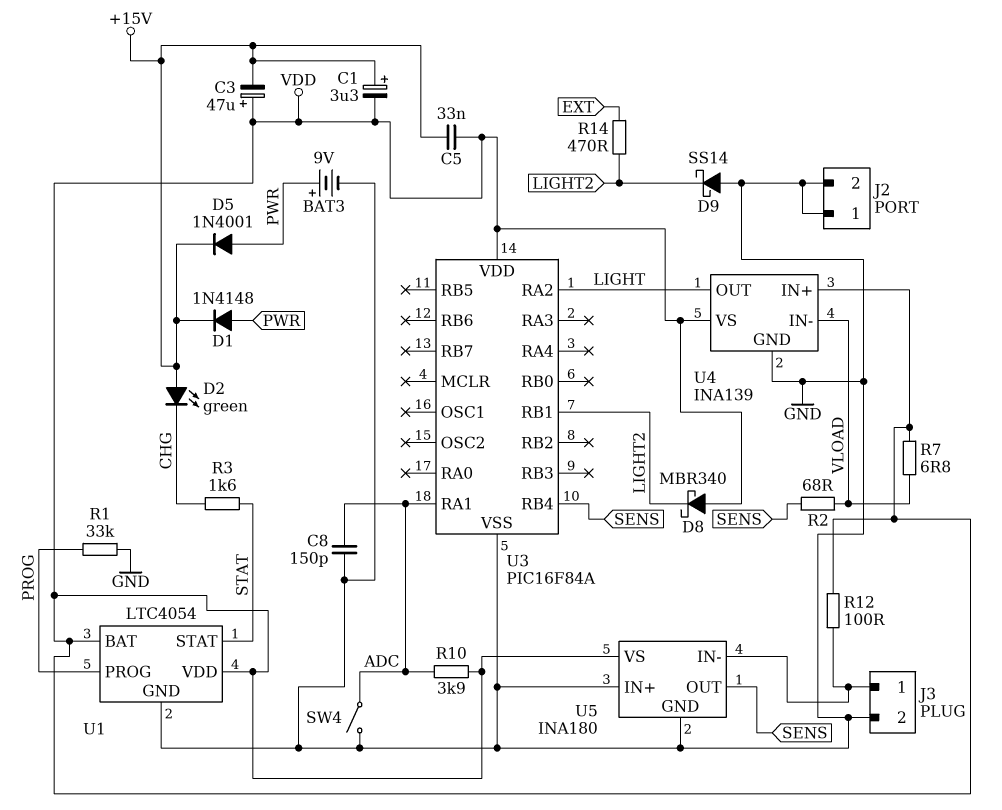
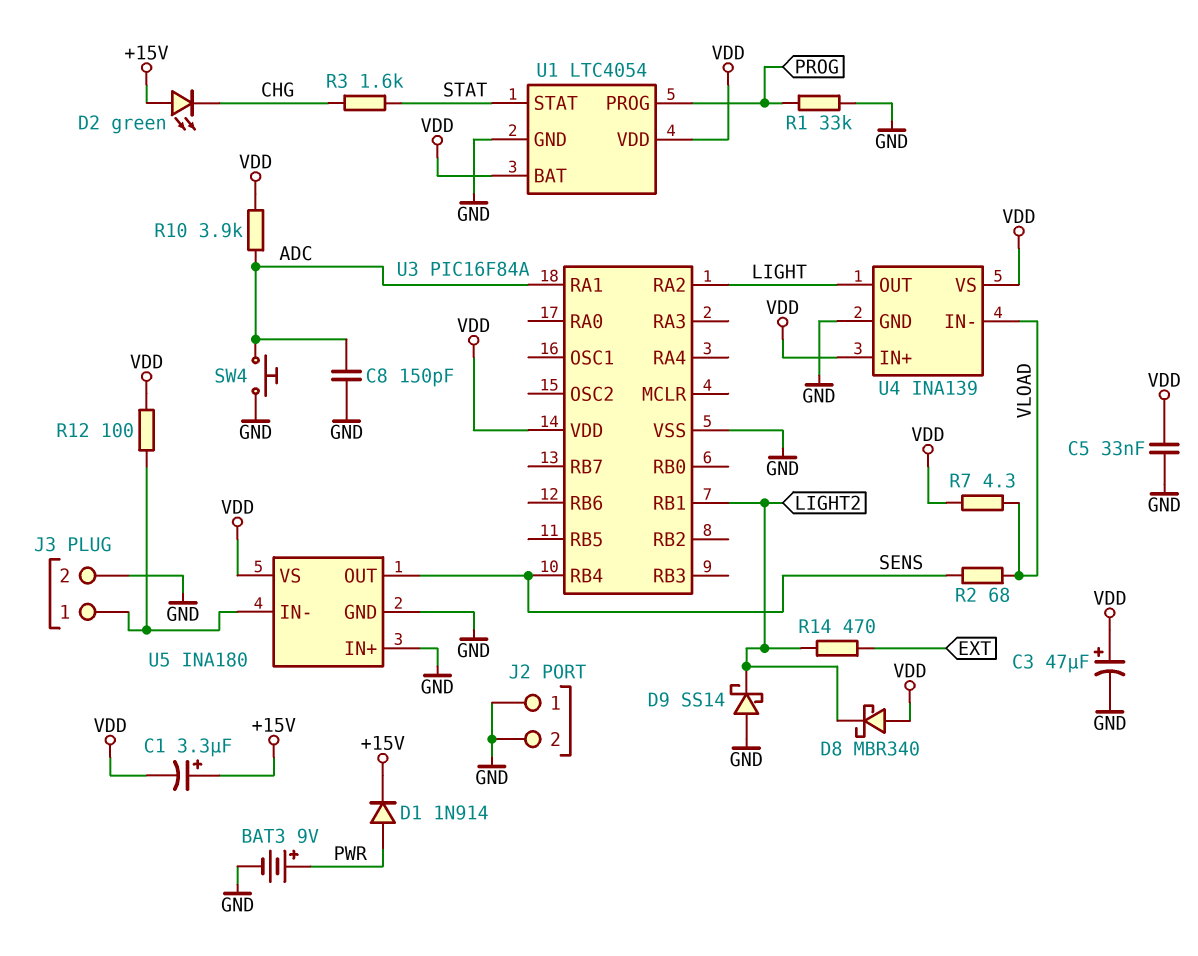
C3: 47uF (plus VDD, minus +15V) -> 47uF (plus VDD, minus GND)
C5: 33nF (+15V, VDD) -> 33nF (GND, VDD)
D1: diode 1N4148 (A PWR, K +15V) -> diode 1N914 (A PWR, K +15V)
D5: diode 1N4001 (A PWR, K +15V) -> none
R7: 6.8 (VDD, VLOAD) -> 4.3 (VDD, VLOAD)
SW4: switch (ADC, GND) -> button (ADC, GND)

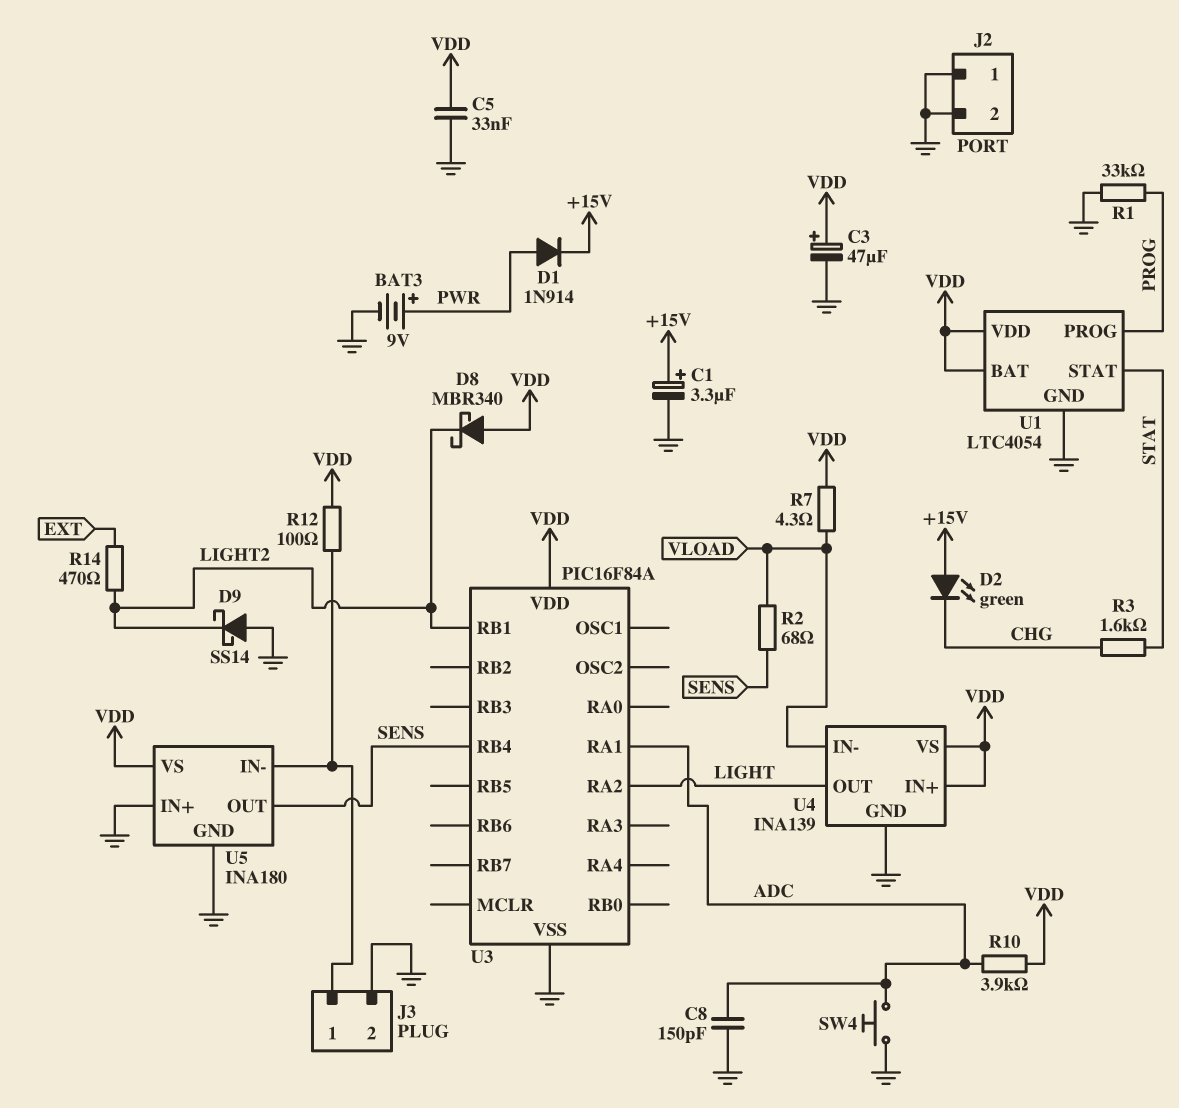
C1: 3.3uF (plus +15V, minus VDD) -> 3.3uF (plus +15V, minus GND)

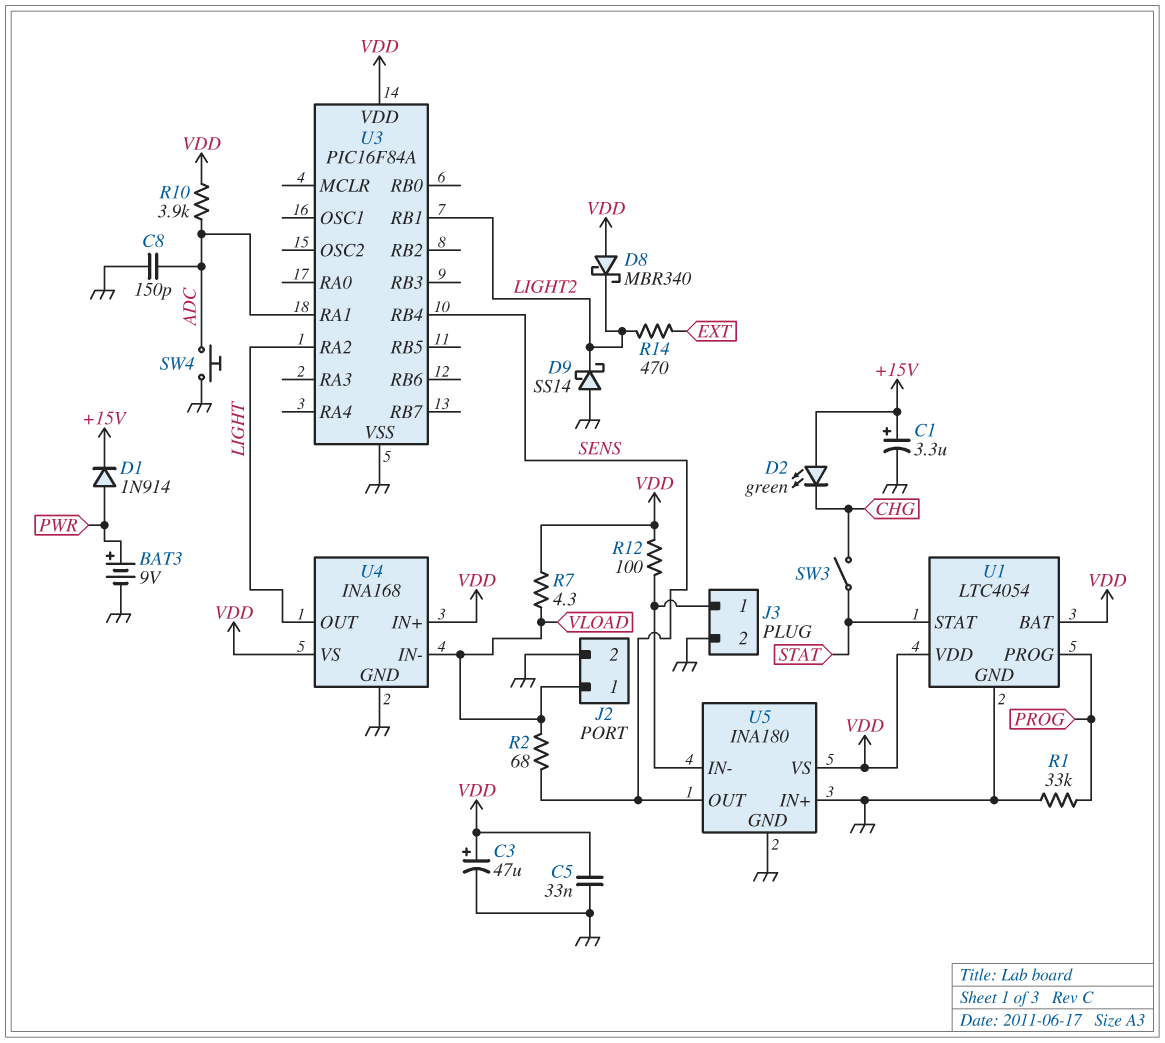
J2 pin 1: GND -> VLOAD
R3: 1.6k (CHG, STAT) -> none
SW3: none -> switch (CHG, STAT)
U4: INA139 -> INA168

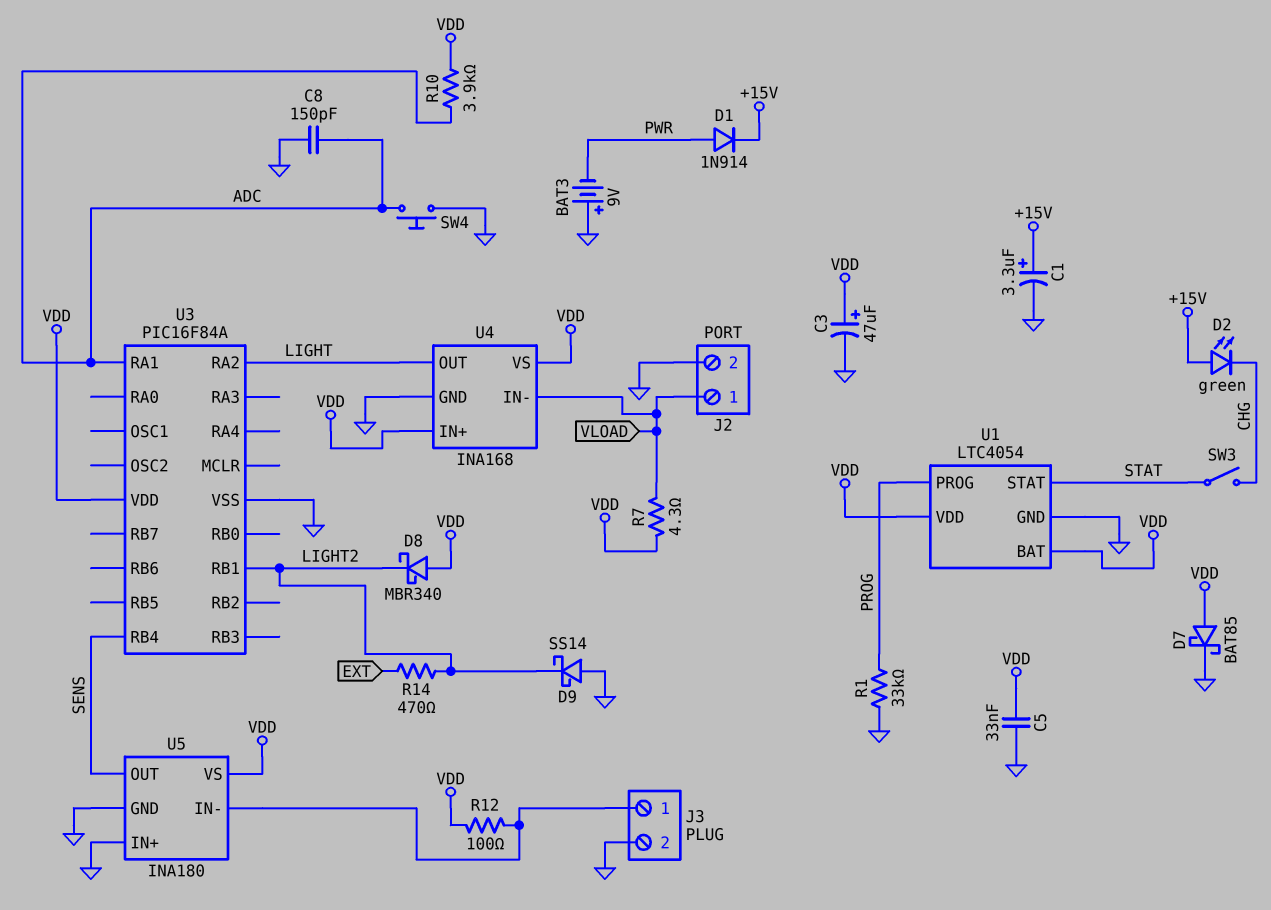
BAT3: 9V (plus PWR, minus GND) -> 9V (plus GND, minus PWR)
D7: none -> schottky BAT85 (A VDD, K GND)
R2: 68 (SENS, VLOAD) -> none

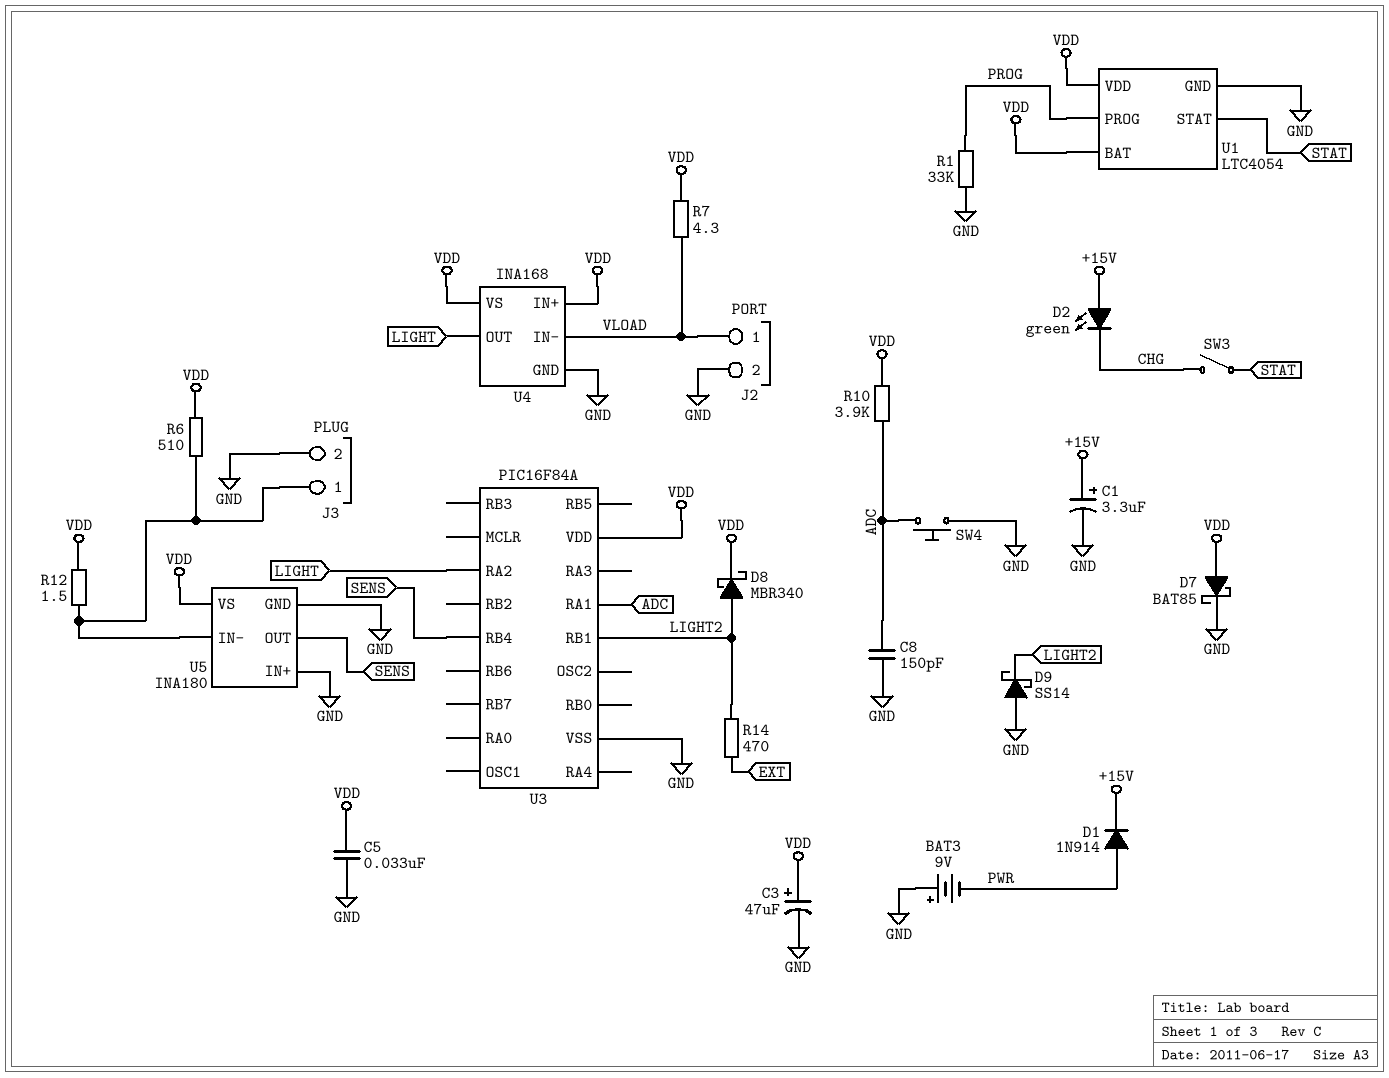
D8: schottky MBR340 (A VDD, K LIGHT2) -> schottky MBR340 (A LIGHT2, K VDD)
R6: none -> 510 (J3/1, VDD)
R12: 100 (J3/1, VDD) -> 1.5 (J3/1, VDD)

